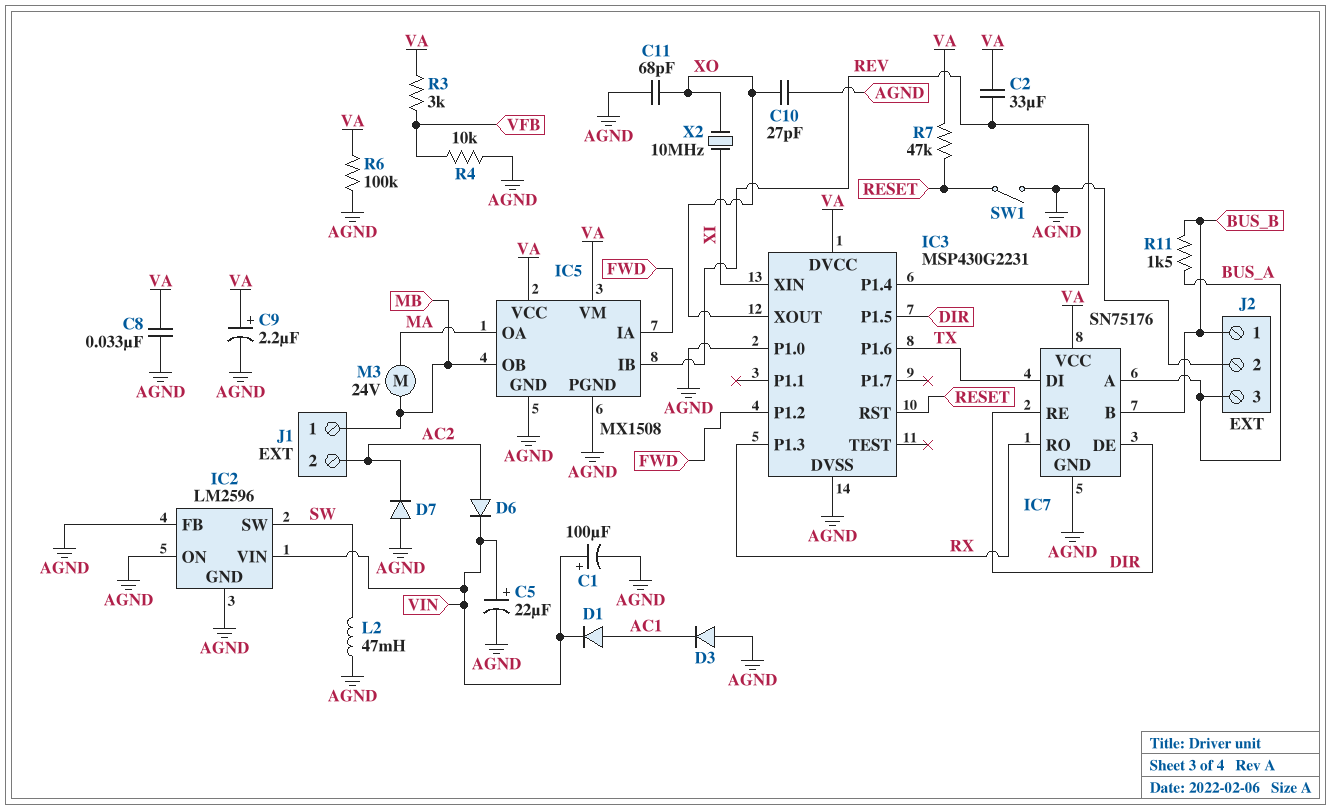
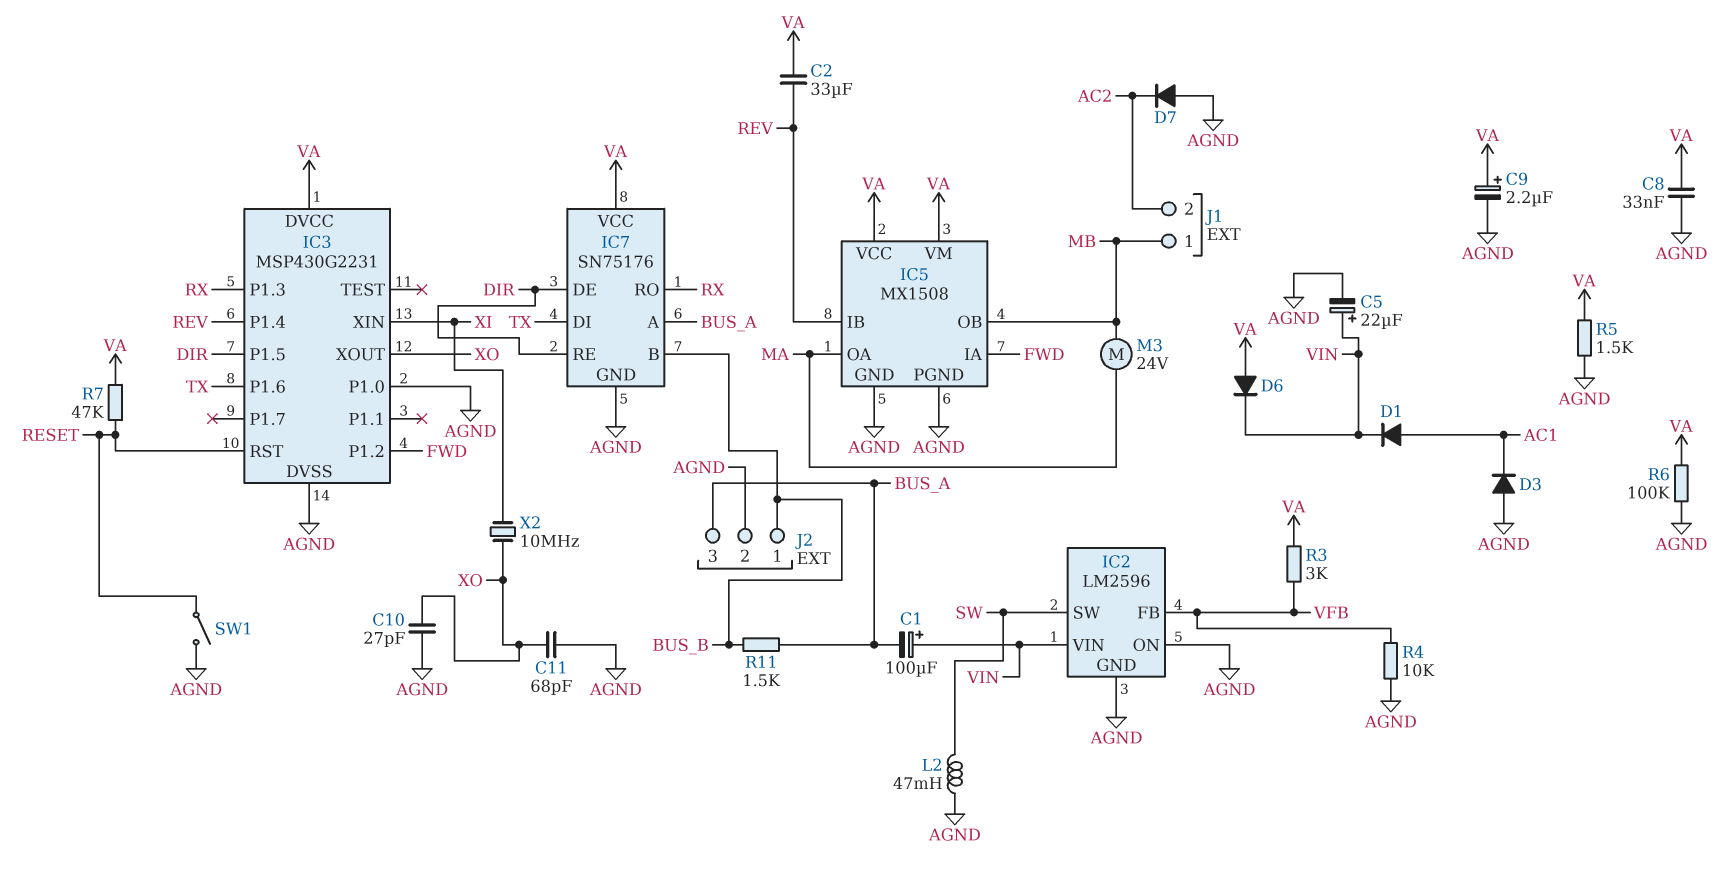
C1: 100uF (plus VIN, minus AGND) -> 100uF (plus VIN, minus BUS_A)
D6: diode (A AC2, K VIN) -> diode (A VA, K VIN)
IC2 pin FB: AGND -> VFB
R5: none -> 1.5k (AGND, VA)

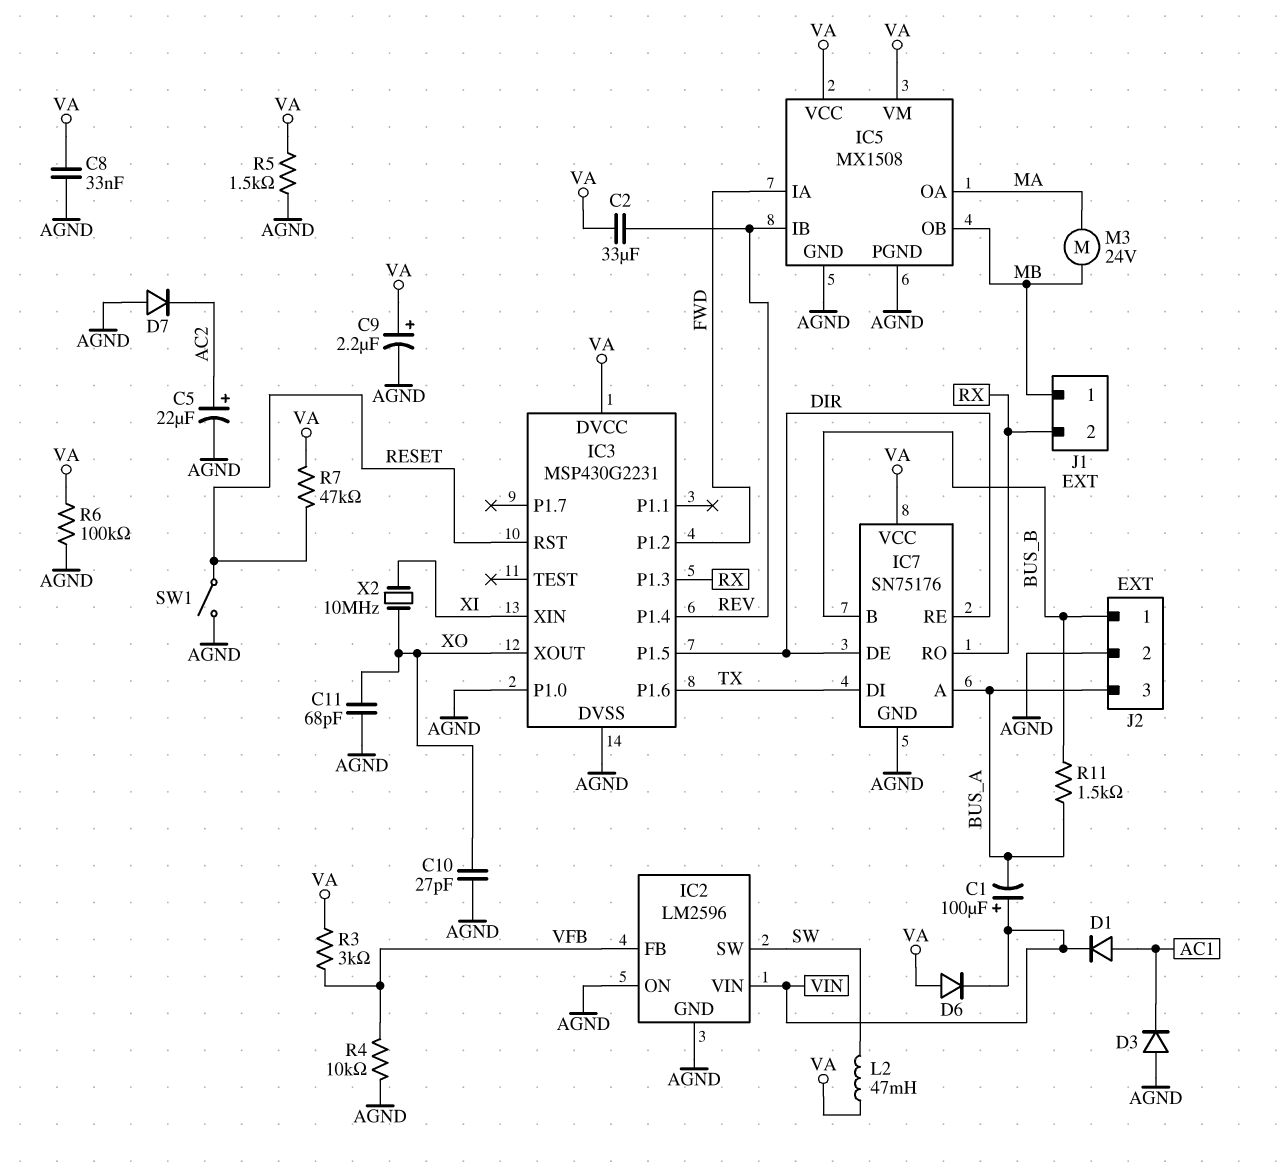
C5: 22uF (plus VIN, minus AGND) -> 22uF (plus AC2, minus AGND)
J1 pin 2: AC2 -> RX
L2: 47mH (AGND, SW) -> 47mH (SW, VA)

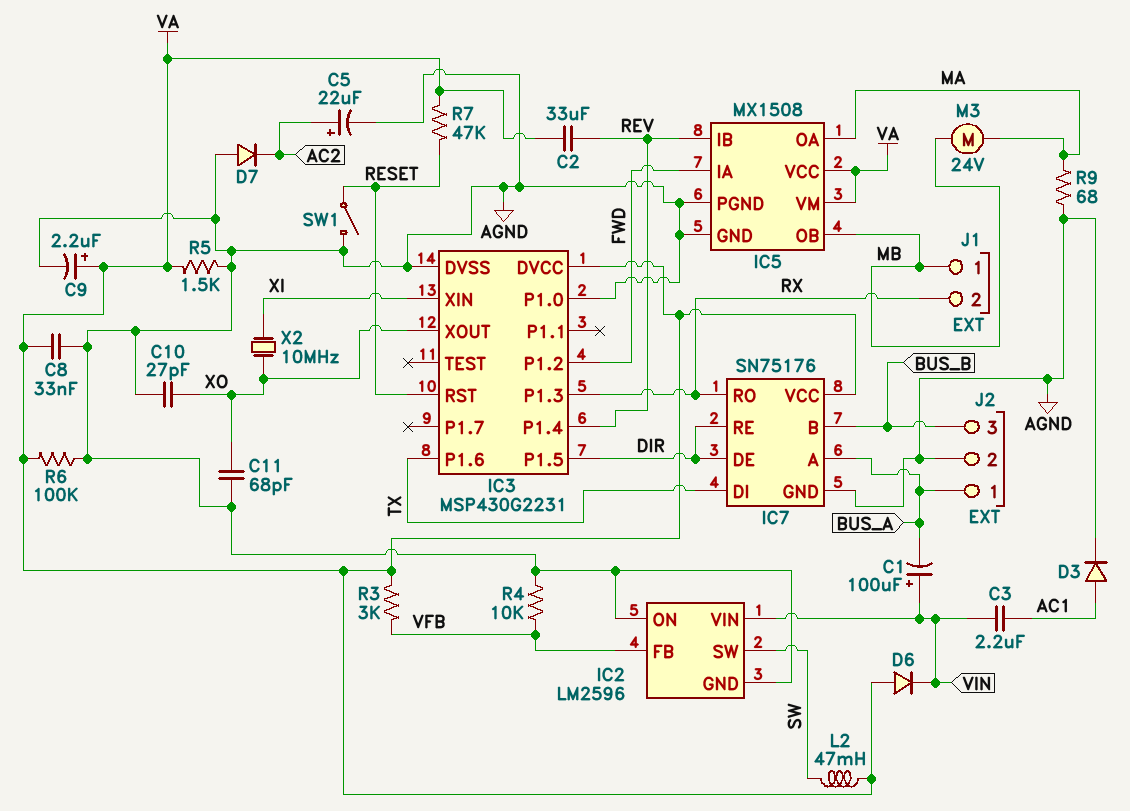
C3: none -> 2.2uF (AC1, VIN)
D1: diode (A AC1, K VIN) -> none
D3: diode (A AGND, K AC1) -> diode (A AC1, K AGND)
J2 pin 1: BUS_B -> BUS_A
J2 pin 3: BUS_A -> BUS_B
R9: none -> 68 (AGND, MA)
R11: 1.5k (BUS_A, BUS_B) -> none

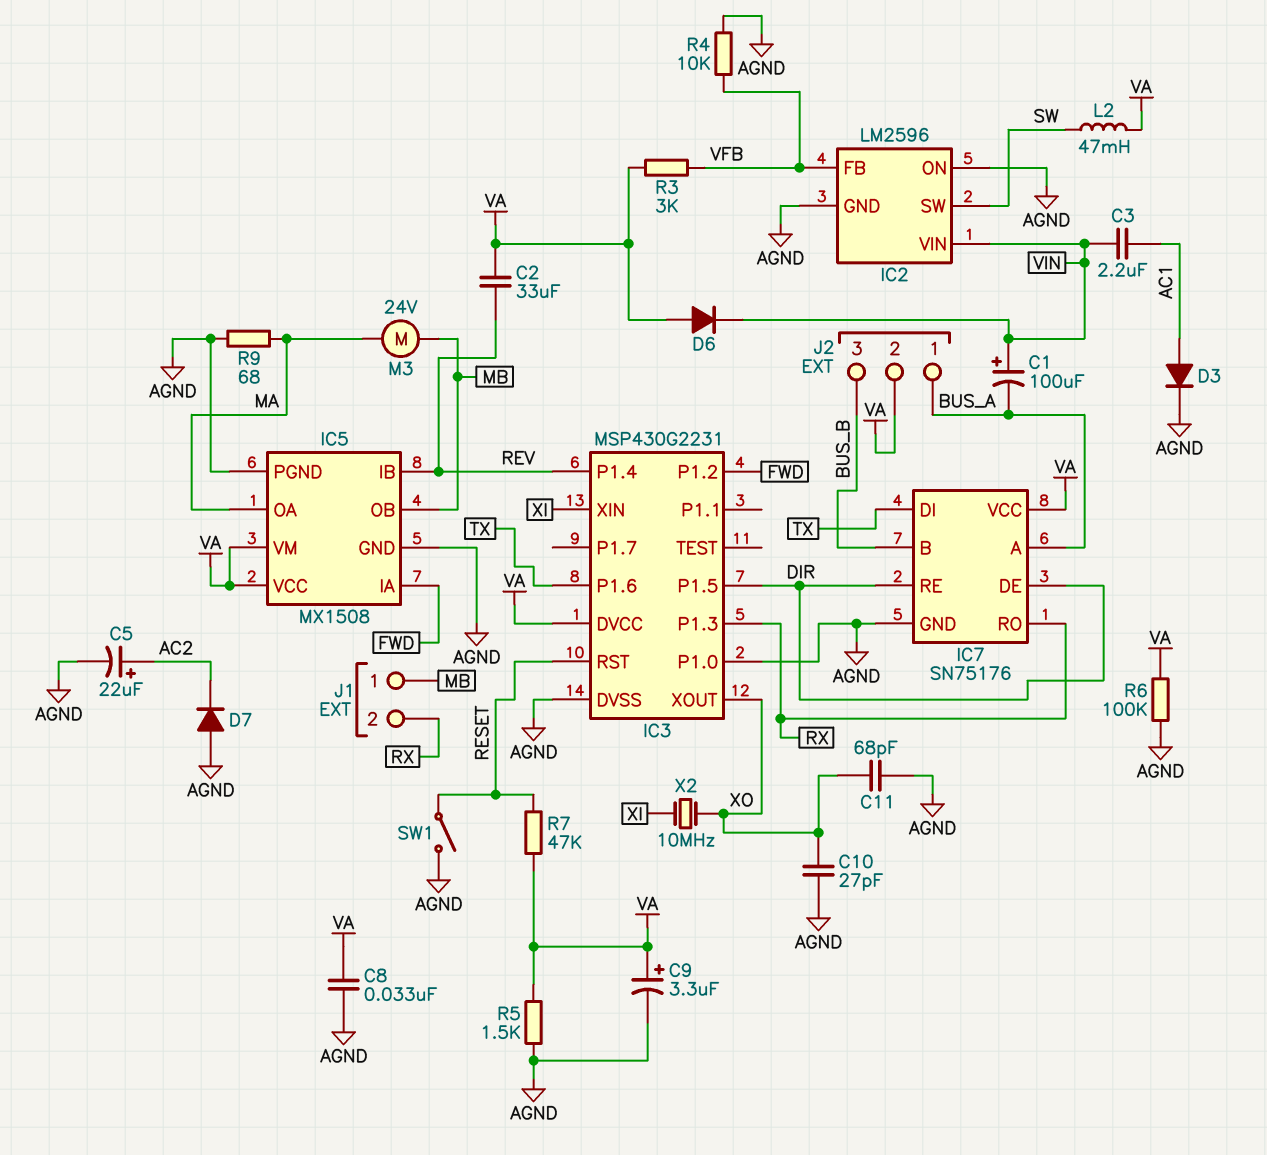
C9: 2.2uF (plus VA, minus AGND) -> 3.3uF (plus VA, minus AGND)
J2 pin 2: AGND -> VA

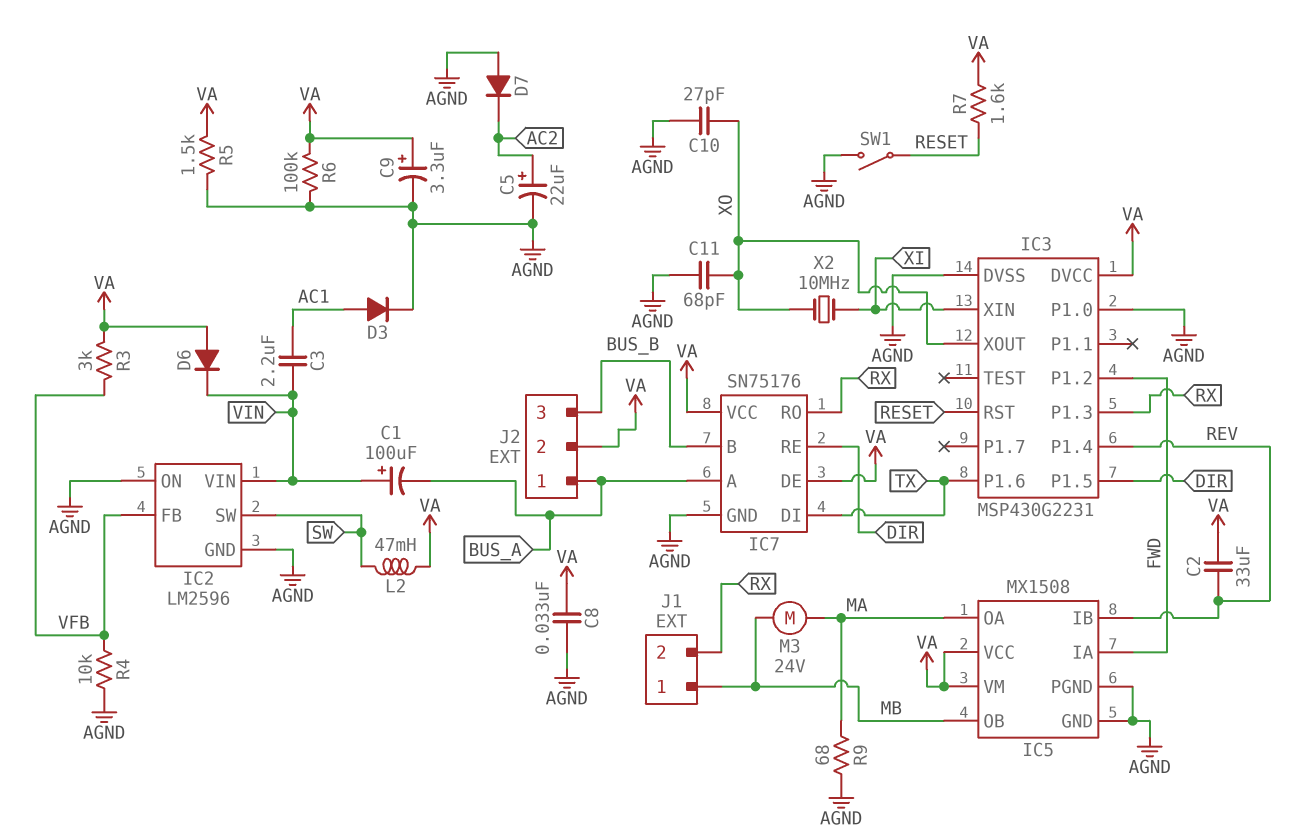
IC7 pin DE: DIR -> VA
R7: 47k (RESET, VA) -> 1.6k (RESET, VA)

